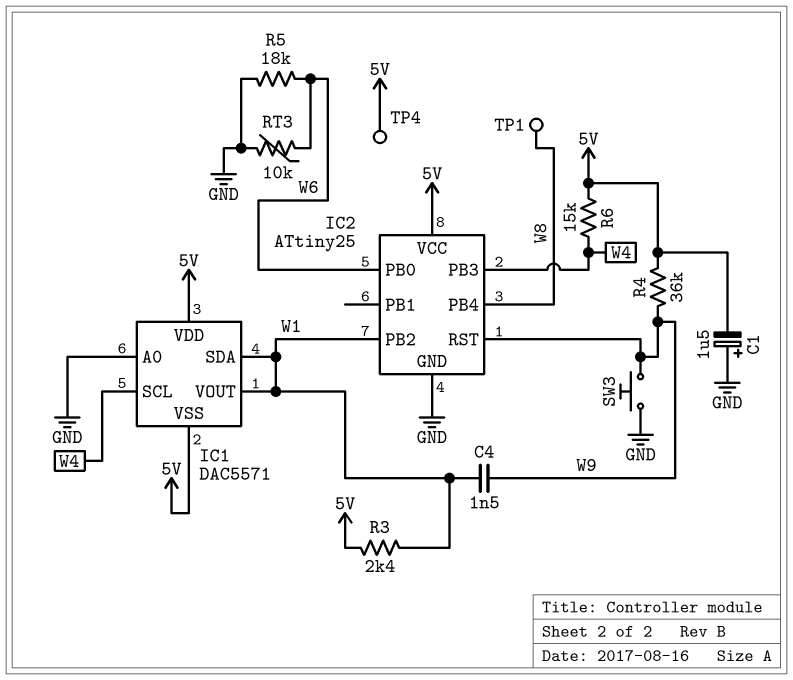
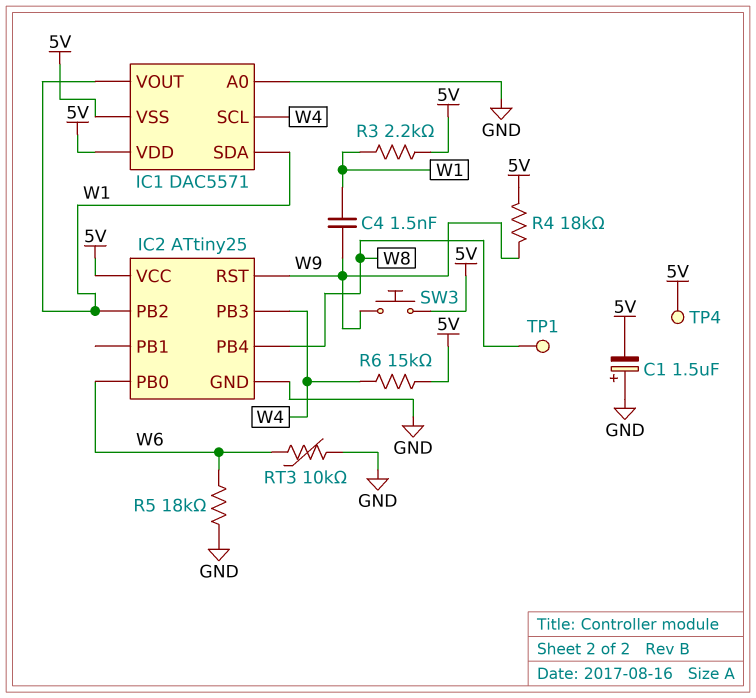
R3: 2.4k (5V, W1) -> 2.2k (5V, W1)
R4: 36k (5V, W9) -> 18k (5V, W9)
SW3: button (GND, W9) -> button (5V, W9)

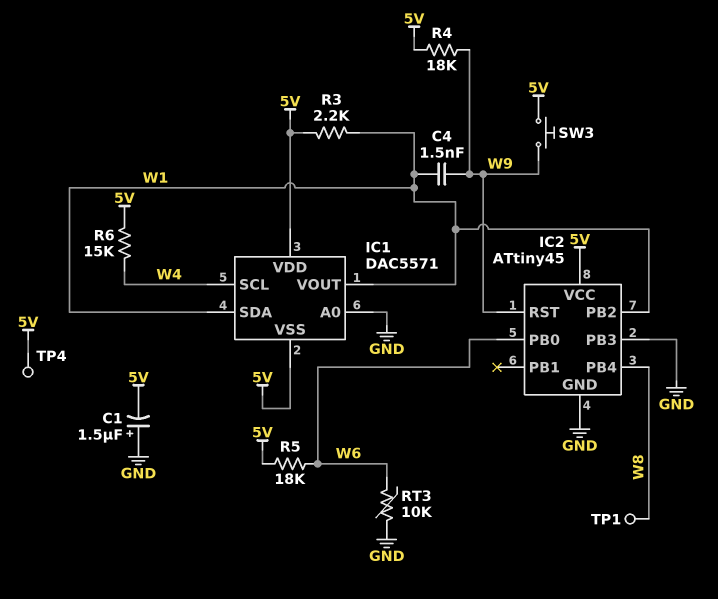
IC2: ATtiny25 -> ATtiny45
IC2 pin PB3: W4 -> GND
R5: 18k (GND, W6) -> 18k (5V, W6)

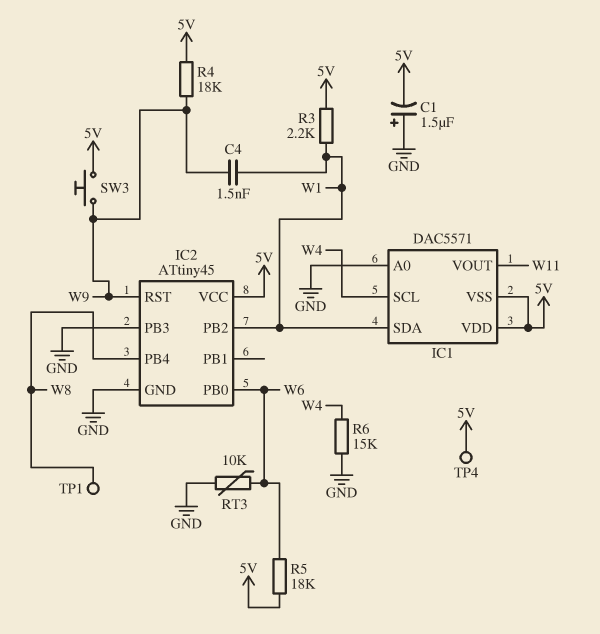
IC1 pin VOUT: W1 -> W11
R6: 15k (5V, W4) -> 15k (GND, W4)

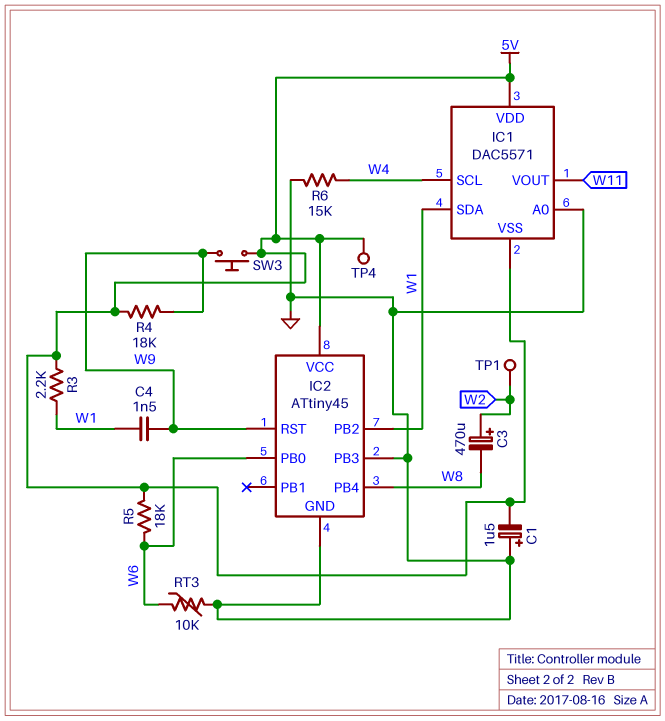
C3: none -> 470uF (plus W2, minus W8)
TP1: test point (W8) -> test point (W2)

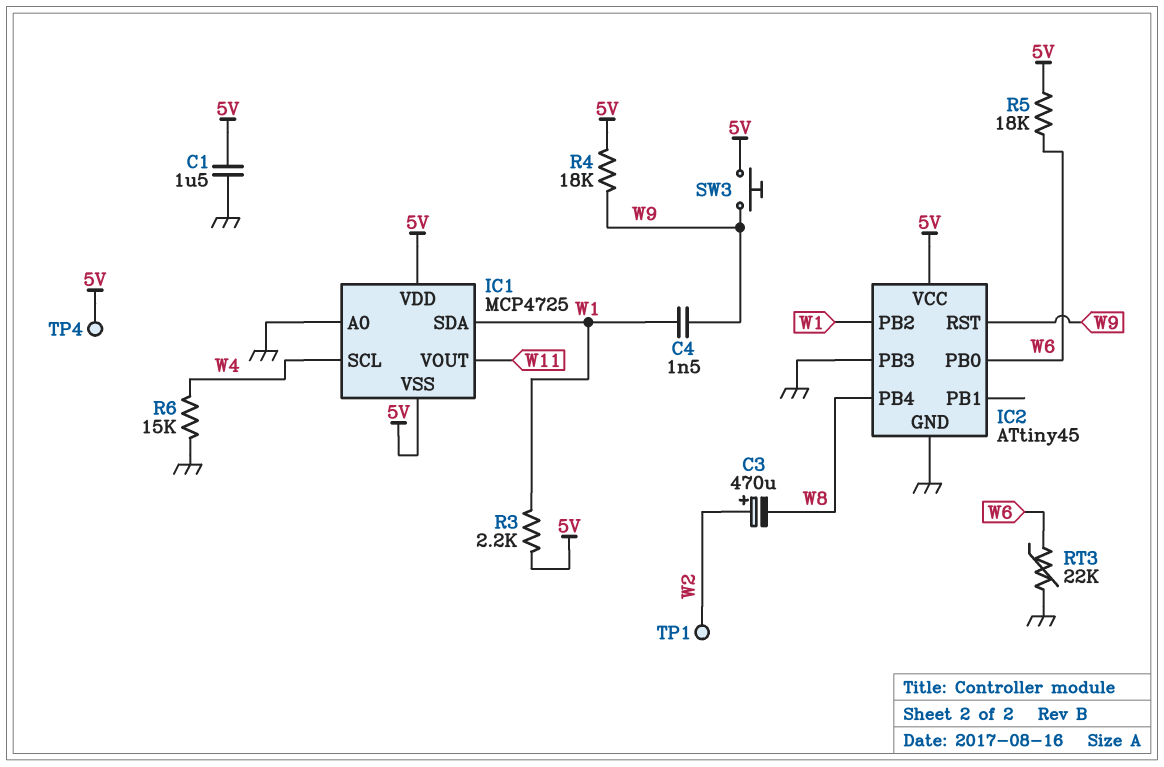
C1: 1.5uF (plus GND, minus 5V) -> 1.5uF (5V, GND)
IC1: DAC5571 -> MCP4725
RT3: 10k (GND, W6) -> 22k (GND, W6)

